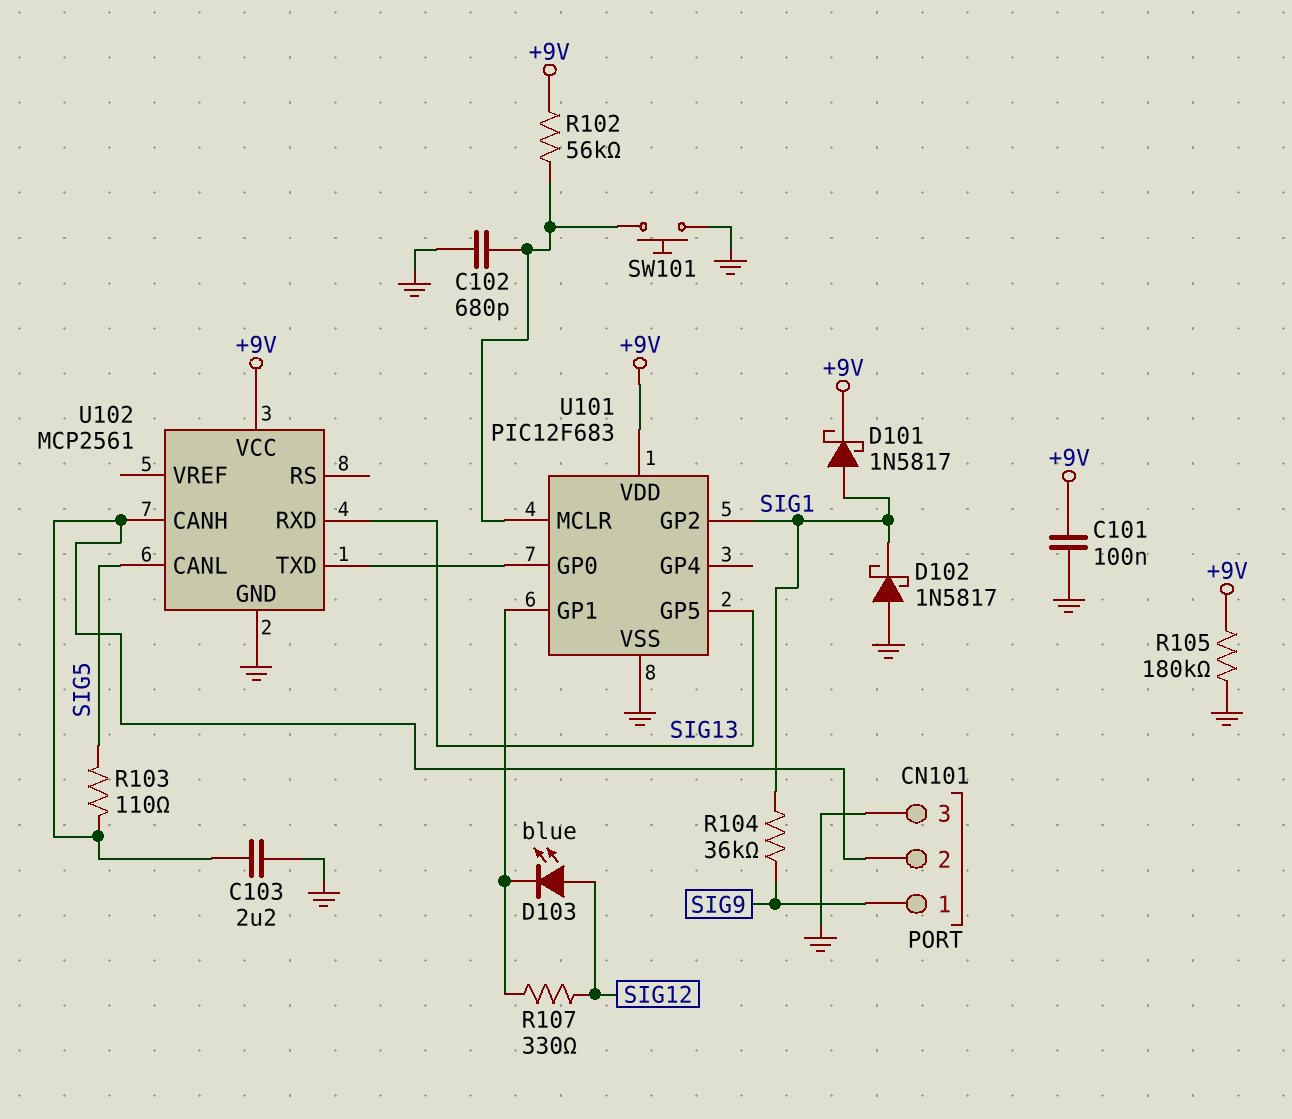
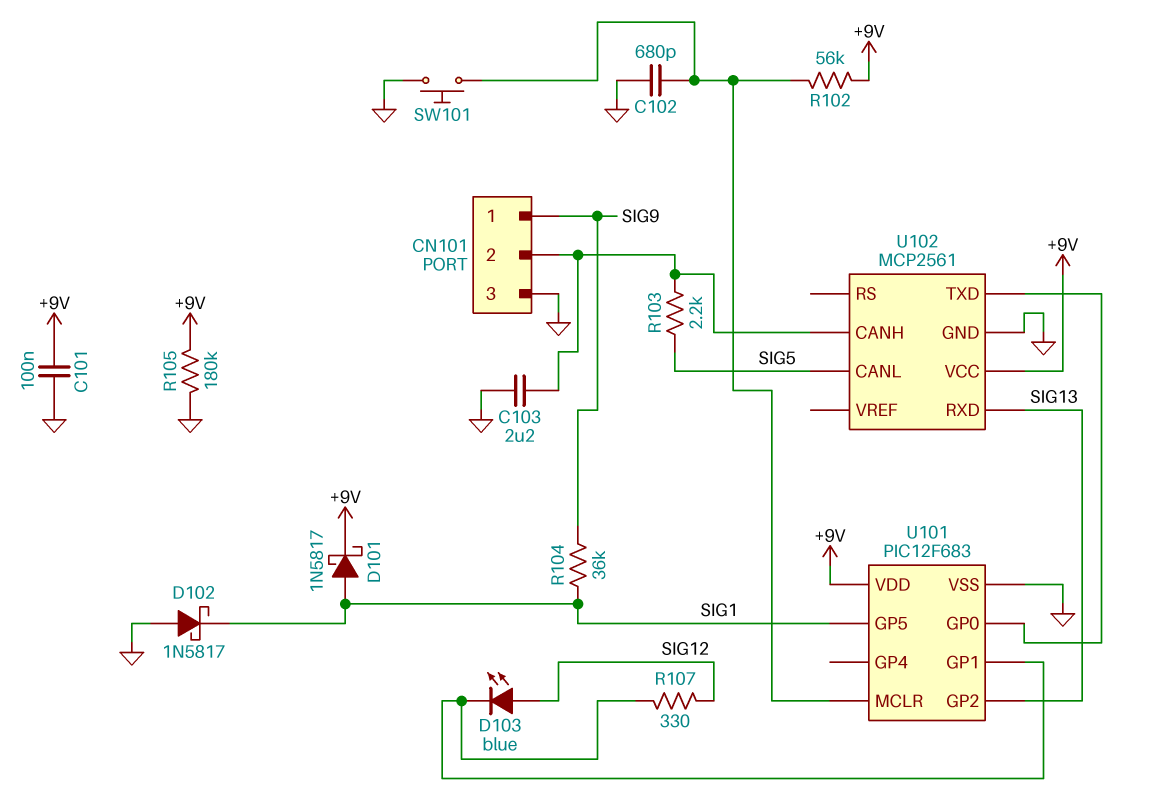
R103: 110 (CN101/2, SIG5) -> 2.2k (CN101/2, SIG5)
U101 pin GP2: SIG1 -> SIG13
U101 pin GP5: SIG13 -> SIG1

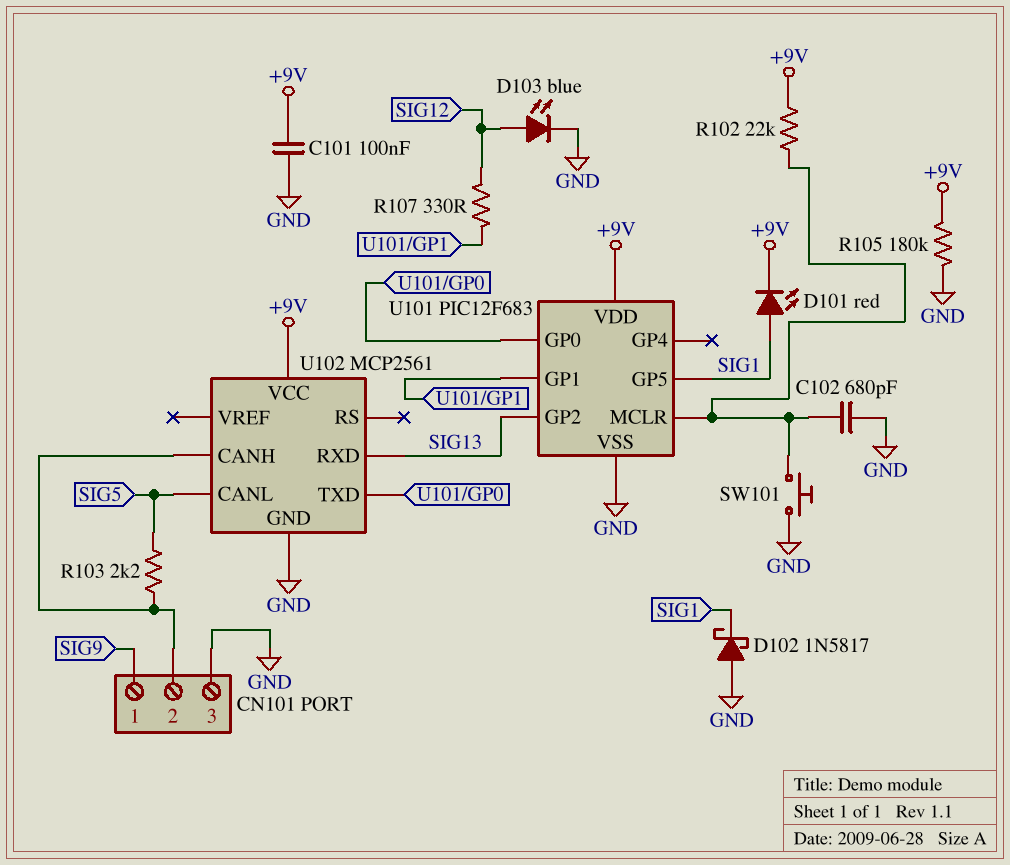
C103: 2.2uF (CN101/2, GND) -> none
D101: schottky 1N5817 (A SIG1, K +9V) -> LED red (A SIG1, K +9V)
D103: LED blue (A SIG12, K U101/GP1) -> LED blue (A SIG12, K GND)
R102: 56k (+9V, U101/MCLR) -> 22k (+9V, U101/MCLR)
R104: 36k (SIG1, SIG9) -> none

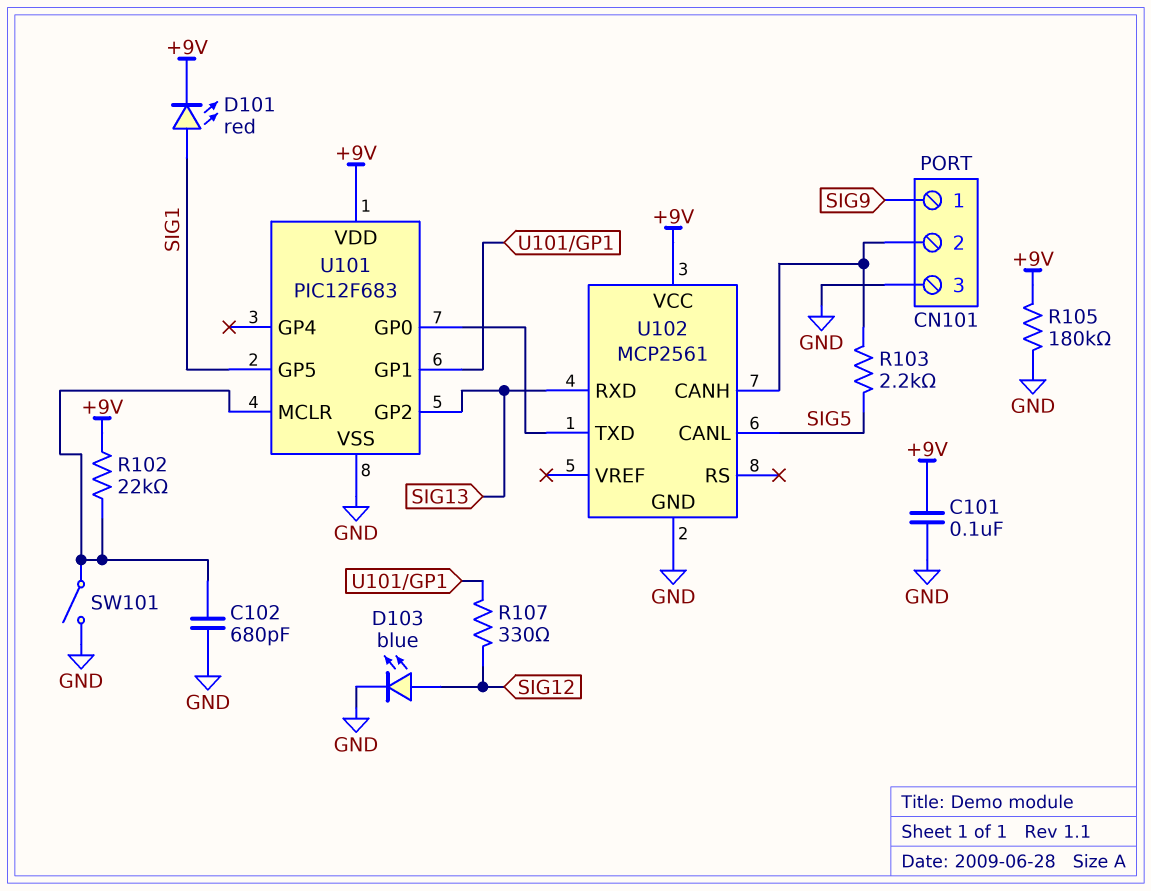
D102: schottky 1N5817 (A GND, K SIG1) -> none
SW101: button (GND, U101/MCLR) -> switch (GND, U101/MCLR)

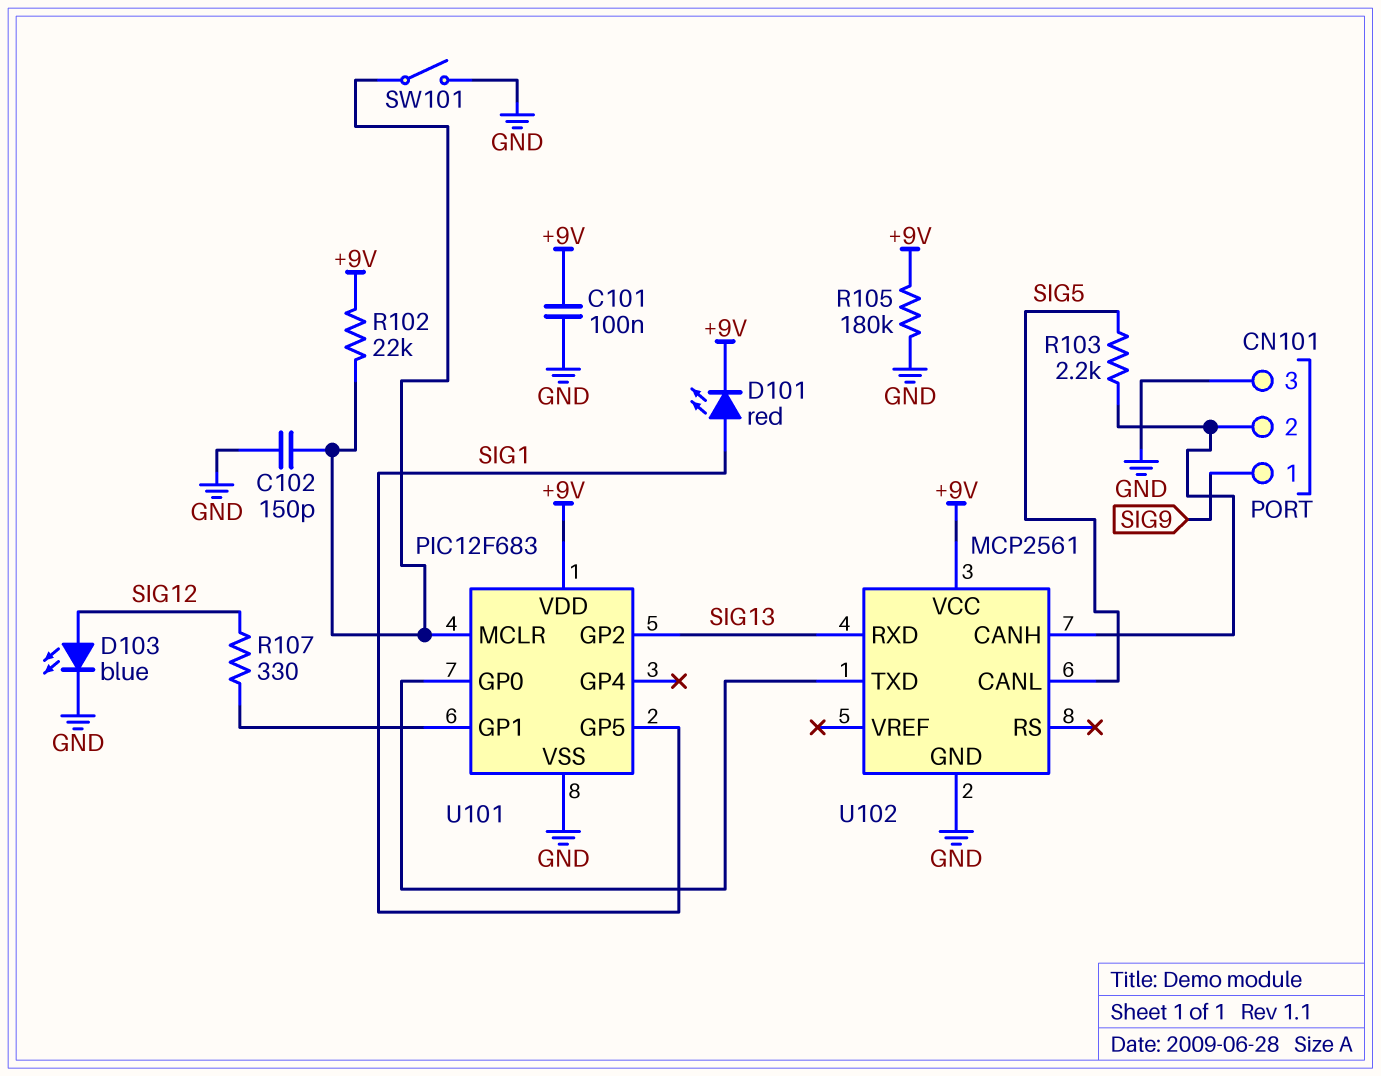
C102: 680pF (GND, U101/MCLR) -> 150pF (GND, U101/MCLR)

